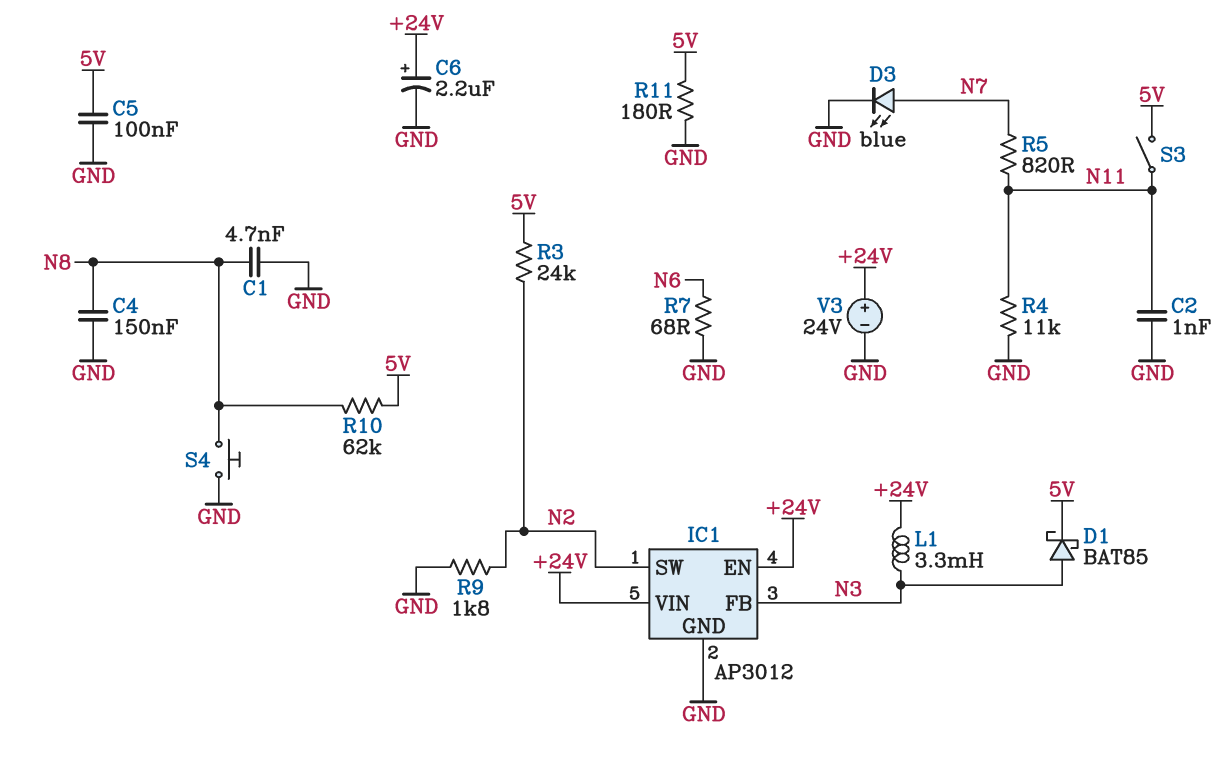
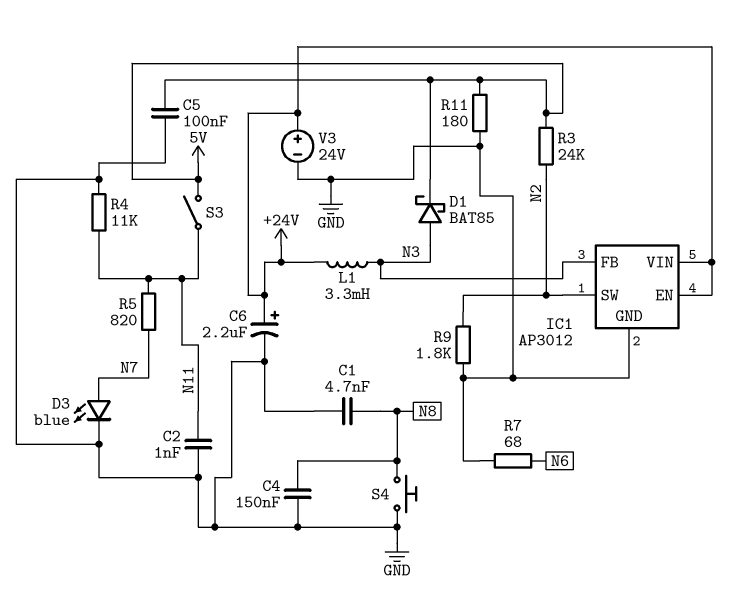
R10: 62k (5V, N8) -> none

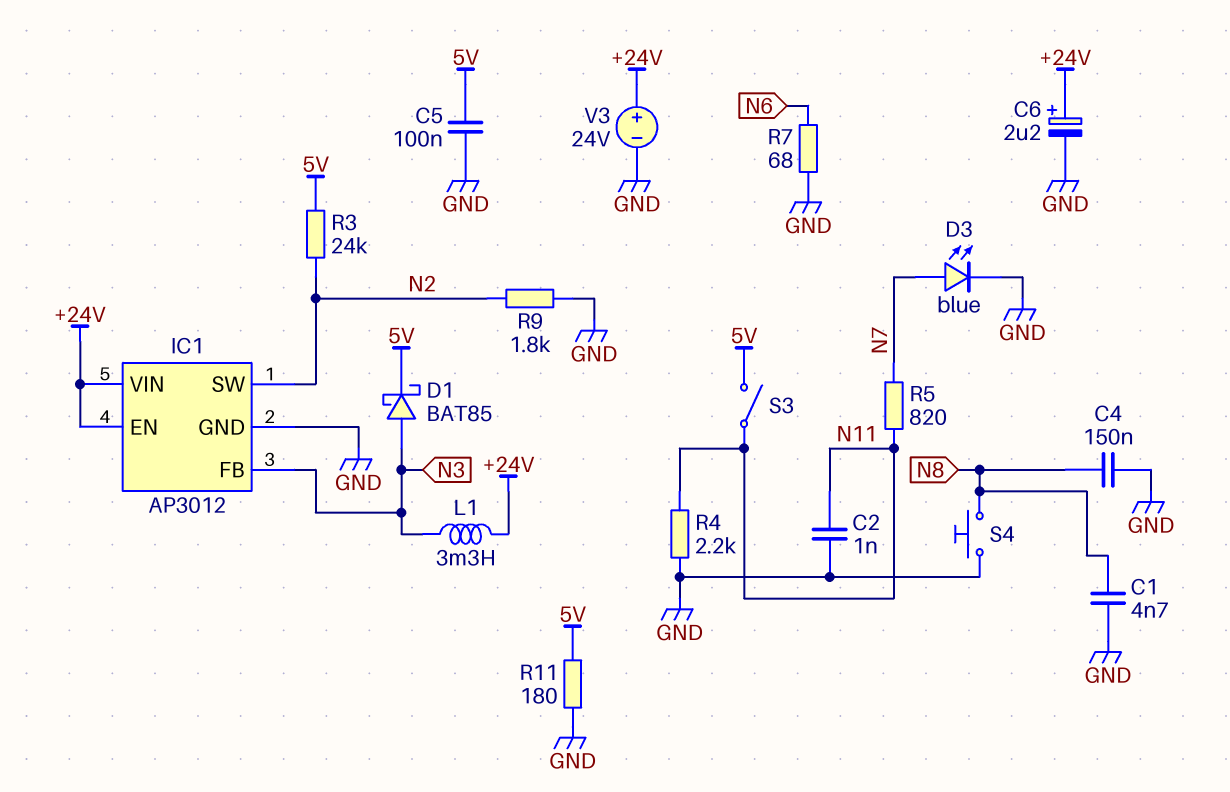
R4: 11k (GND, N11) -> 2.2k (GND, N11)

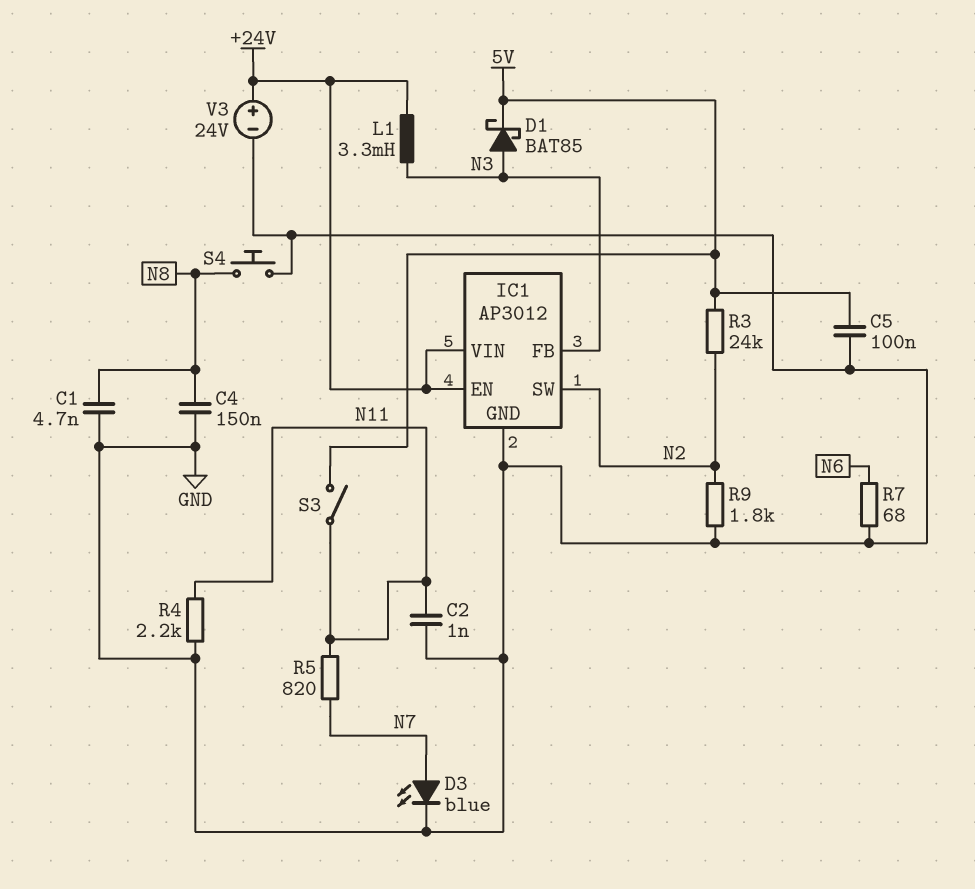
C6: 2.2uF (plus +24V, minus GND) -> none
R11: 180 (5V, GND) -> none

